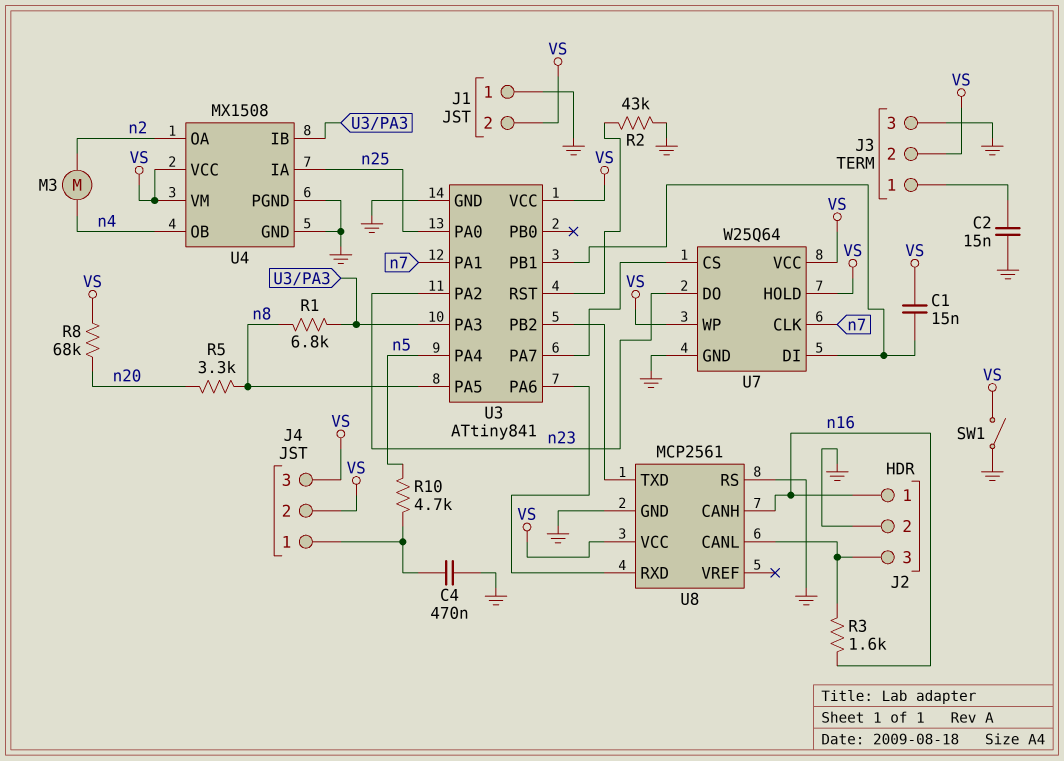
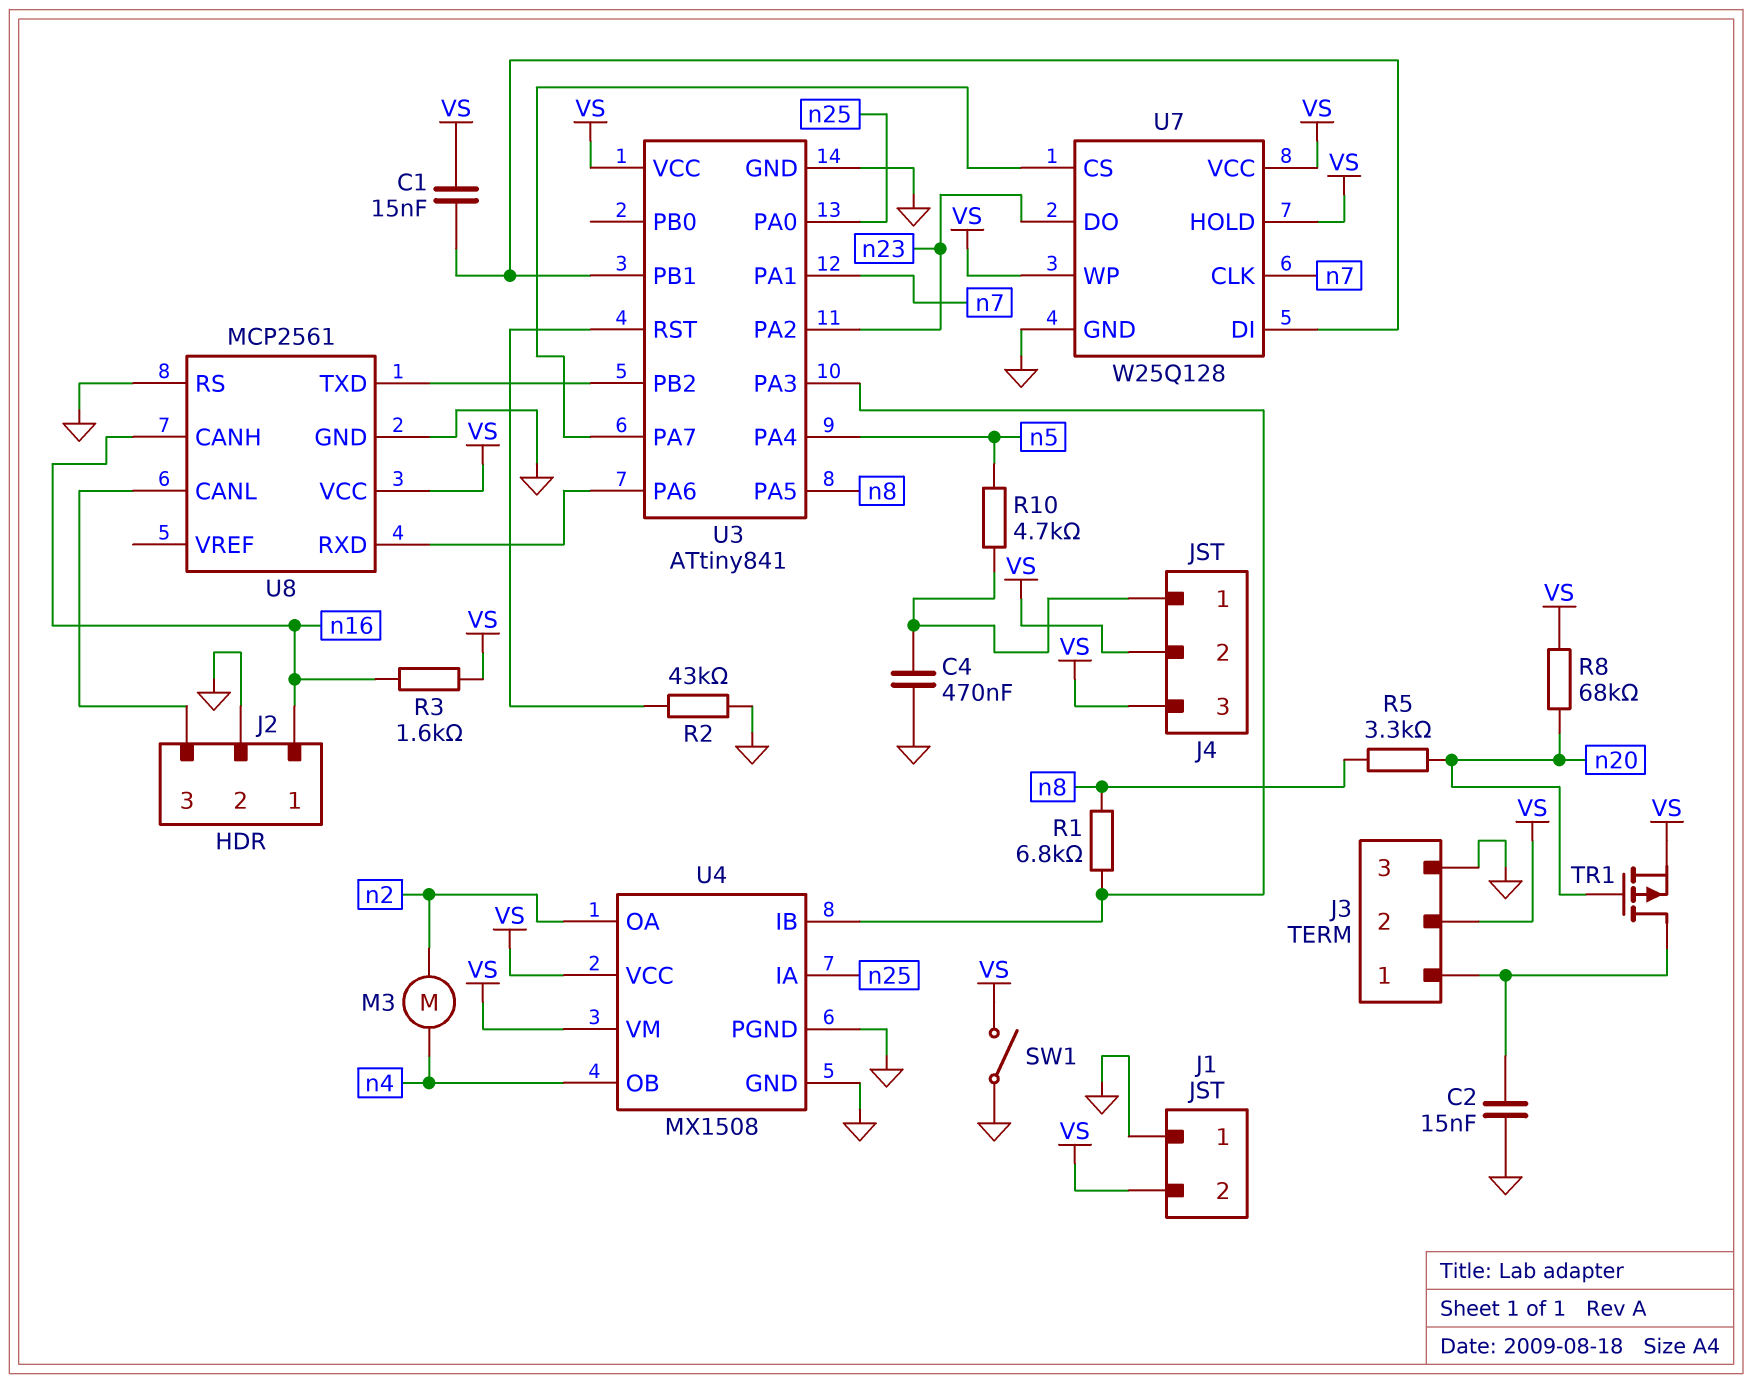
R3: 1.6k (J2/3, n16) -> 1.6k (VS, n16)
TR1: none -> PMOS (G n20, D J3/1, S VS)
U7: W25Q64 -> W25Q128

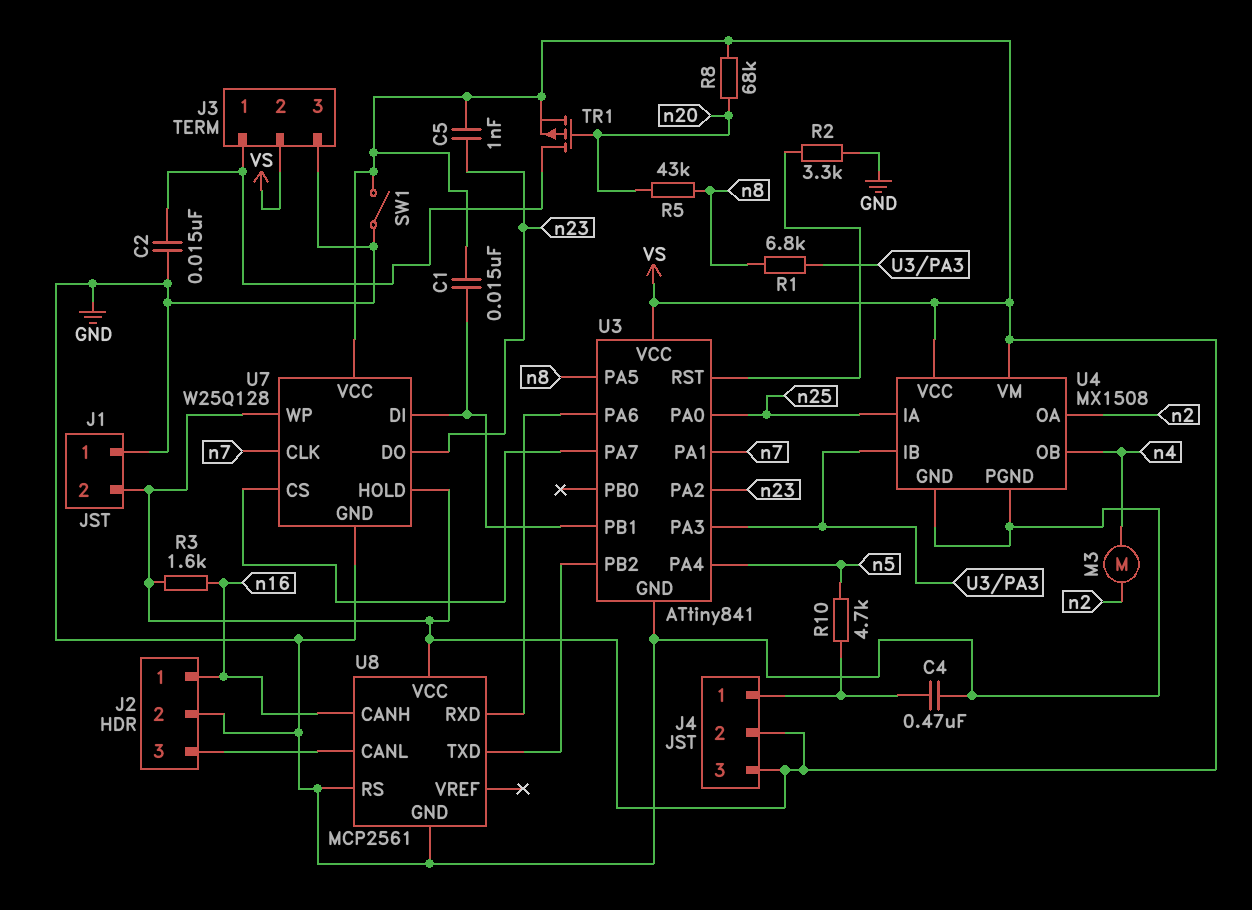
C5: none -> 1nF (VS, n23)
R2: 43k (GND, U3/RST) -> 3.3k (GND, U3/RST)
R5: 3.3k (n8, n20) -> 43k (n8, n20)

